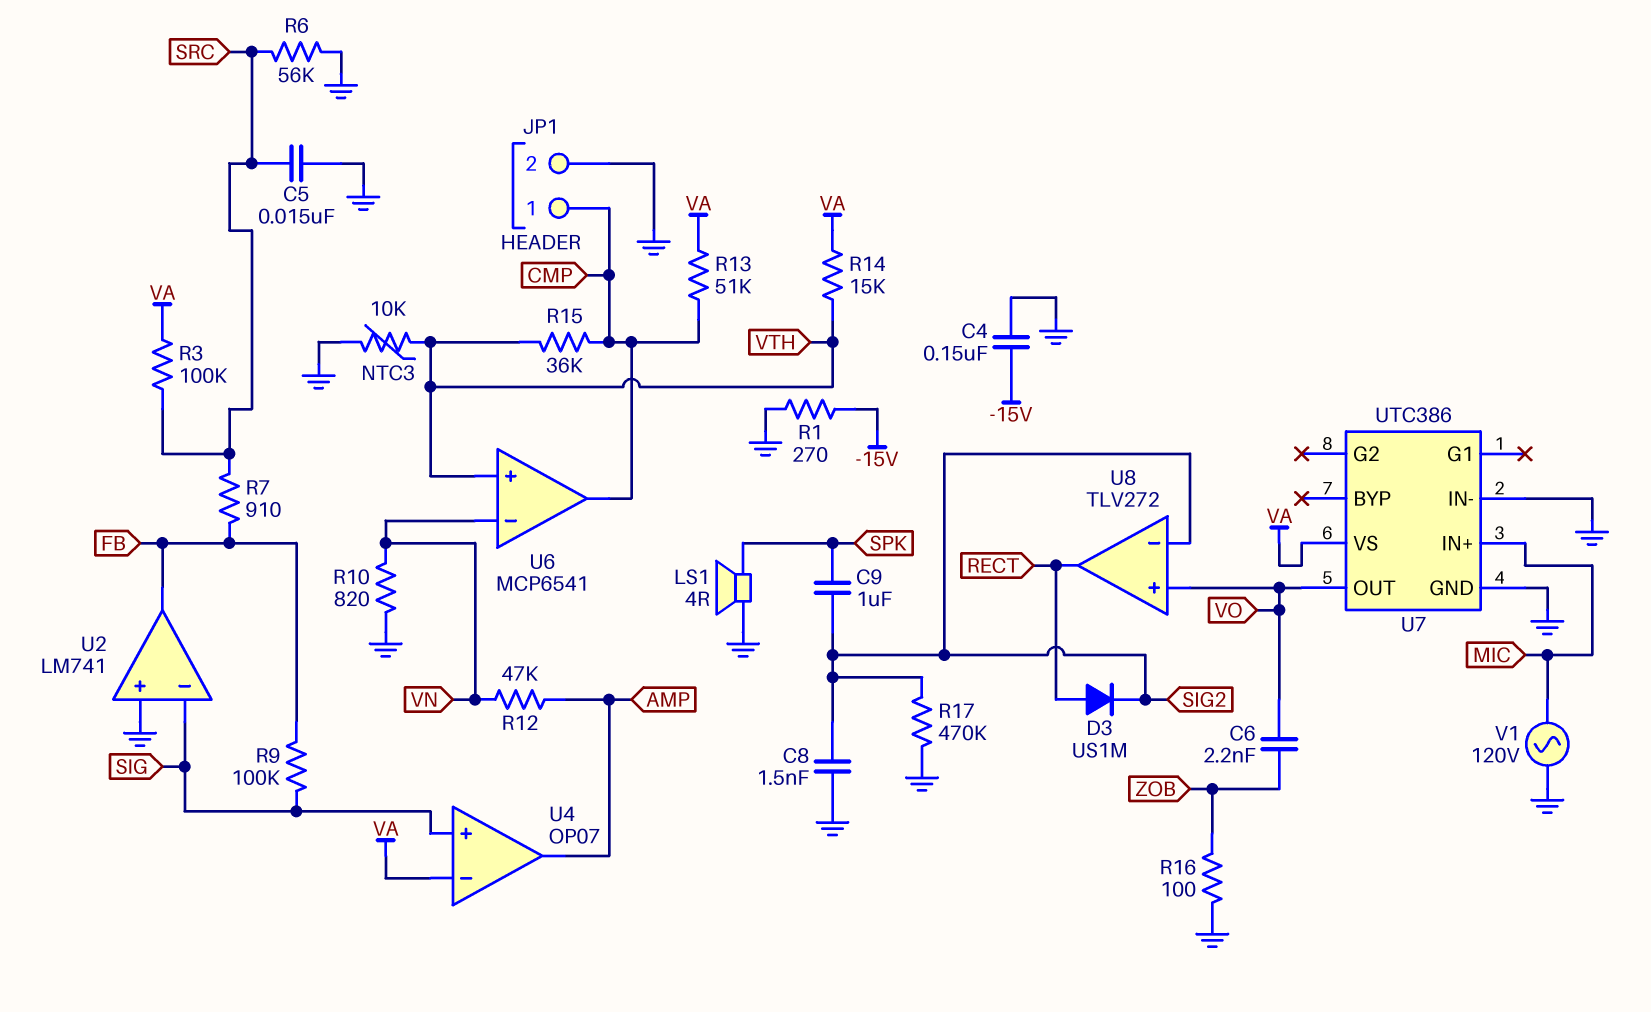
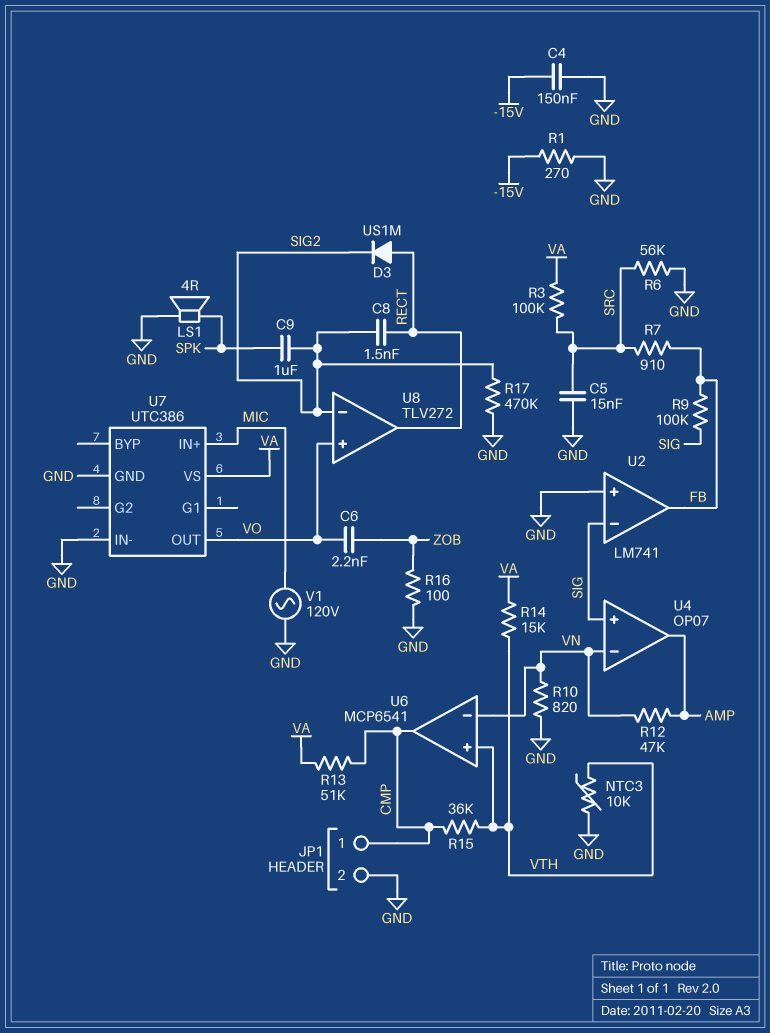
C8: 1.5nF (GND, SIG2) -> 1.5nF (RECT, SIG2)
U4 pin in-: VA -> VN

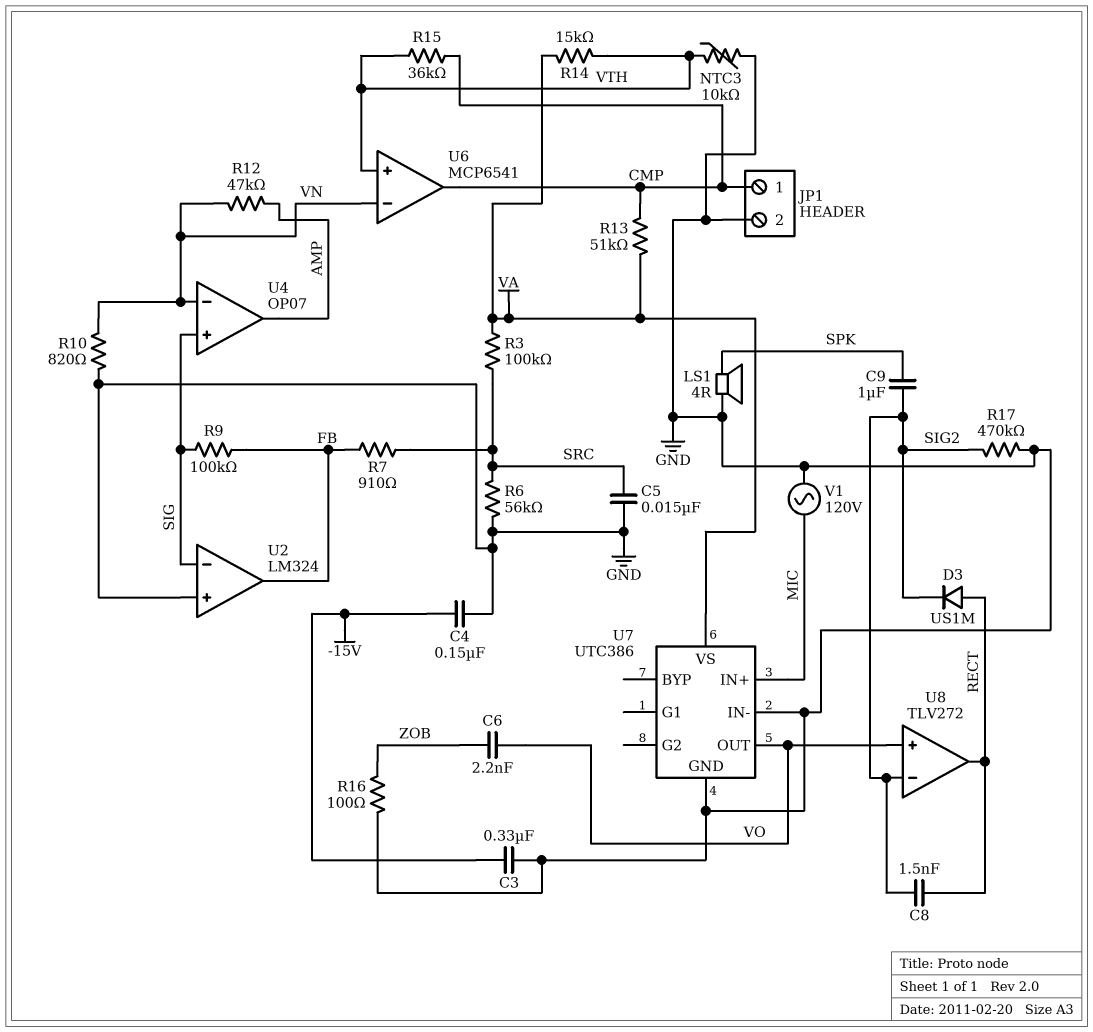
C3: none -> 330nF (-15V, GND)
R1: 270 (-15V, GND) -> none
U2: LM741 -> LM324

